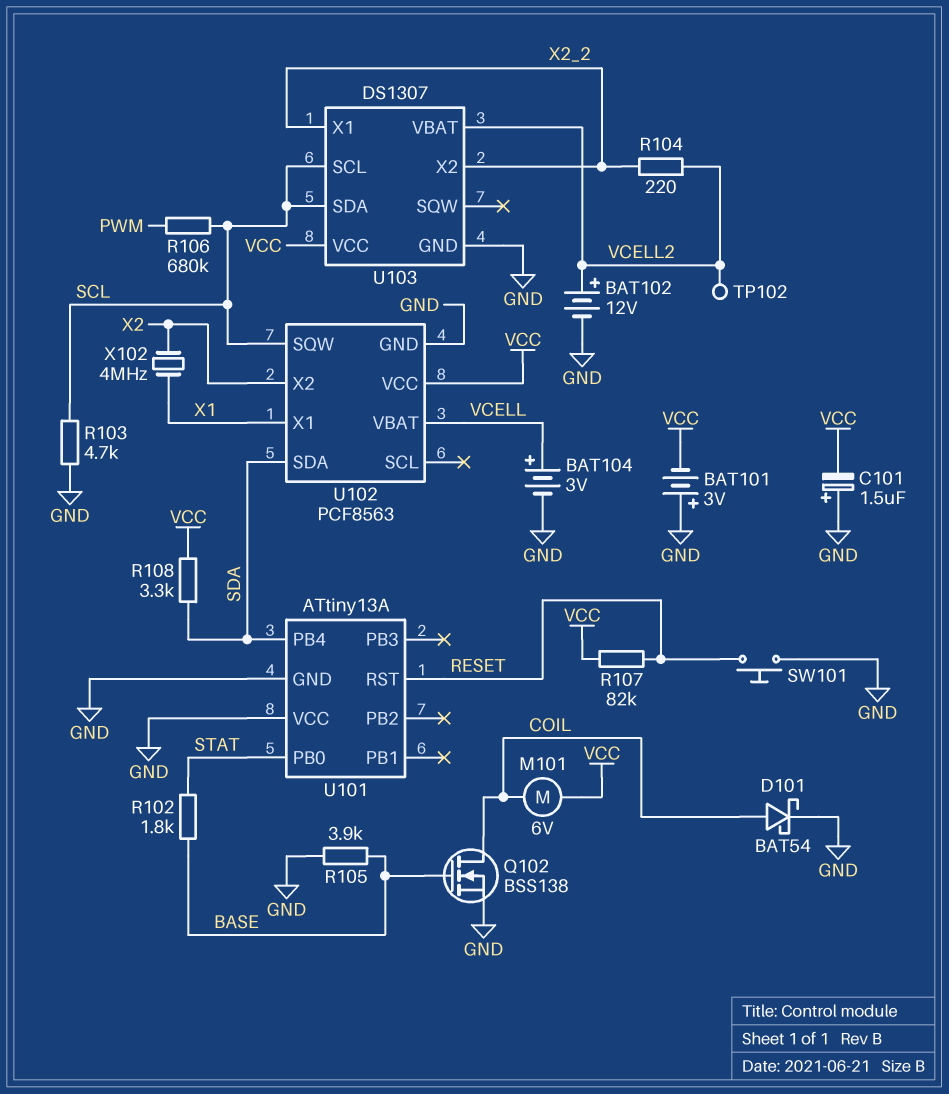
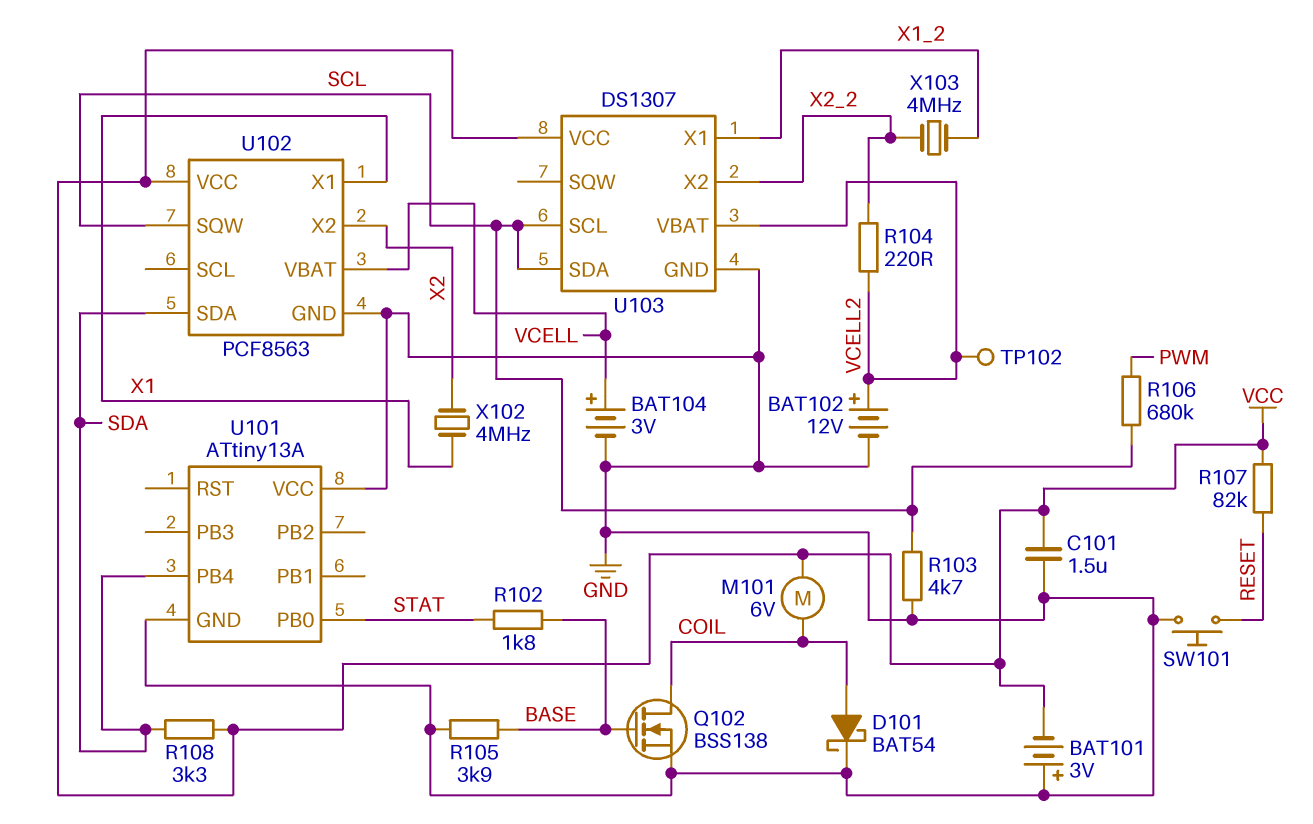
C101: 1.5uF (plus GND, minus VCC) -> 1.5uF (GND, VCC)
U101 pin RST: RESET -> none
U103 pin X1: X2_2 -> X1_2
X103: none -> 4MHz (X1_2, X2_2)

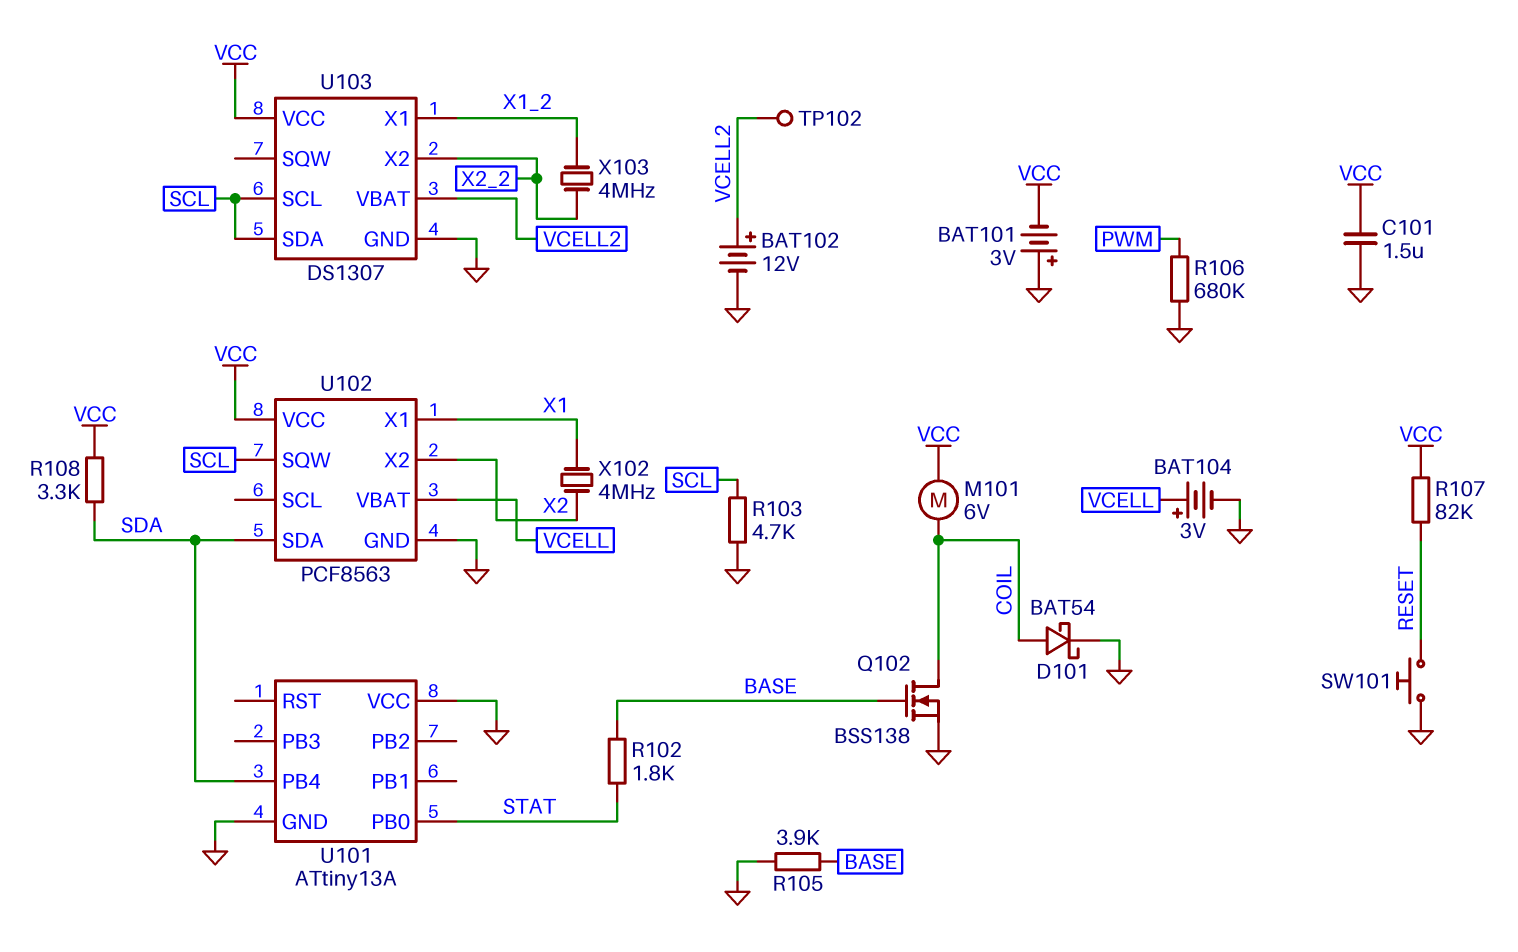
R104: 220 (VCELL2, X2_2) -> none
R106: 680k (PWM, SCL) -> 680k (GND, PWM)

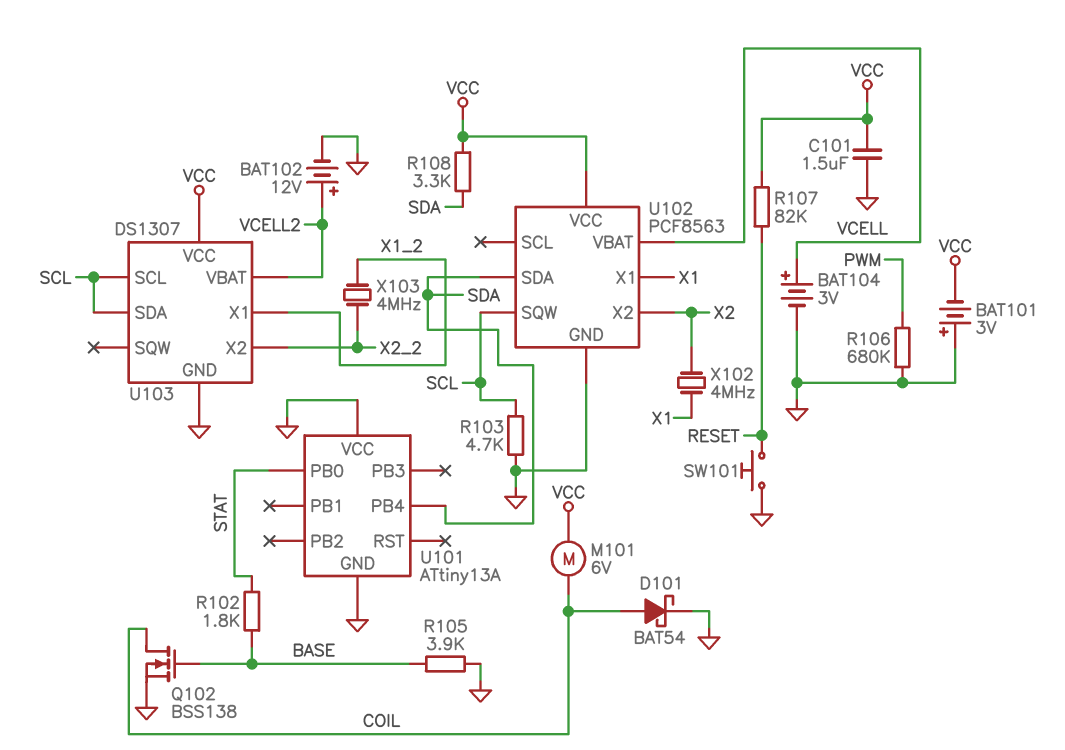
TP102: test point (VCELL2) -> none

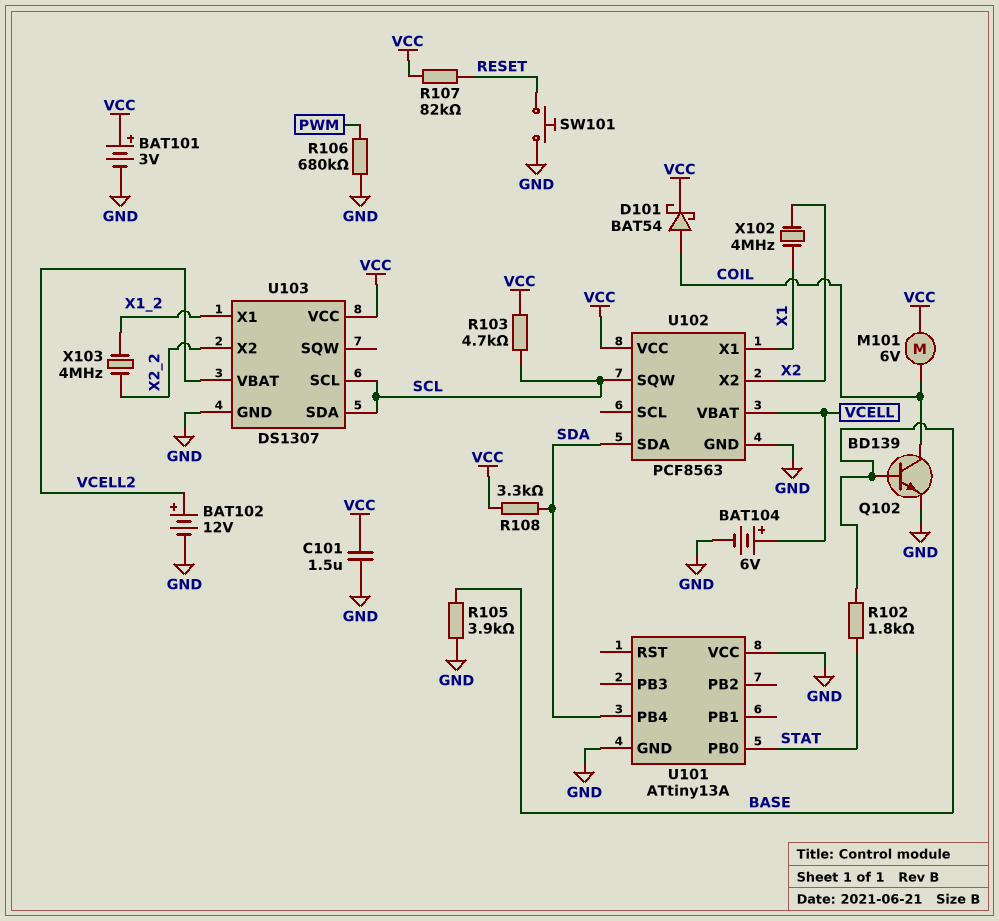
BAT101: 3V (plus GND, minus VCC) -> 3V (plus VCC, minus GND)
BAT104: 3V (plus VCELL, minus GND) -> 6V (plus VCELL, minus GND)
D101: schottky BAT54 (A COIL, K GND) -> schottky BAT54 (A COIL, K VCC)
Q102: NMOS BSS138 (G BASE, D COIL, S GND) -> NPN BD139 (B BASE, C COIL, E GND)
R103: 4.7k (GND, SCL) -> 4.7k (SCL, VCC)

